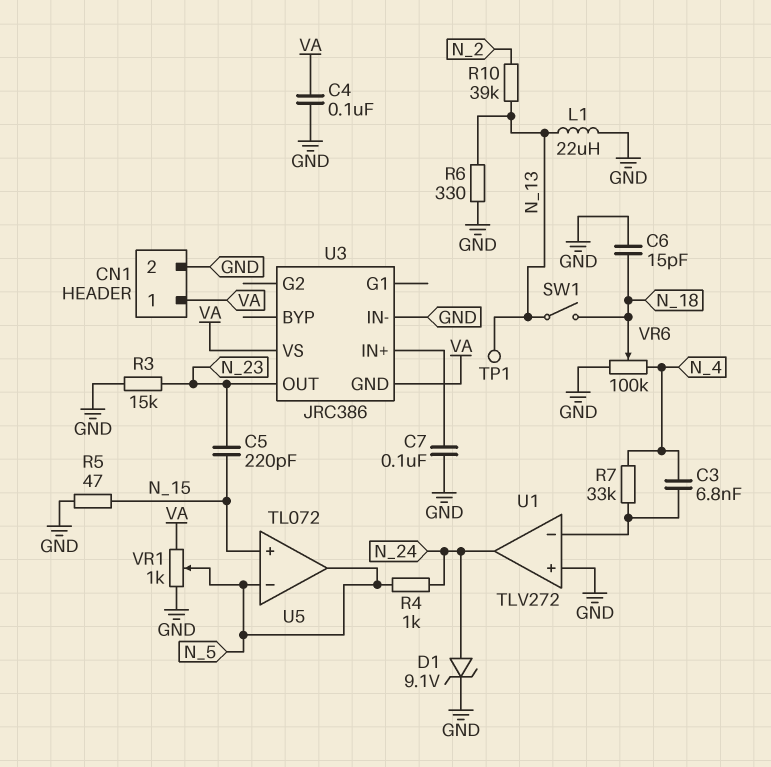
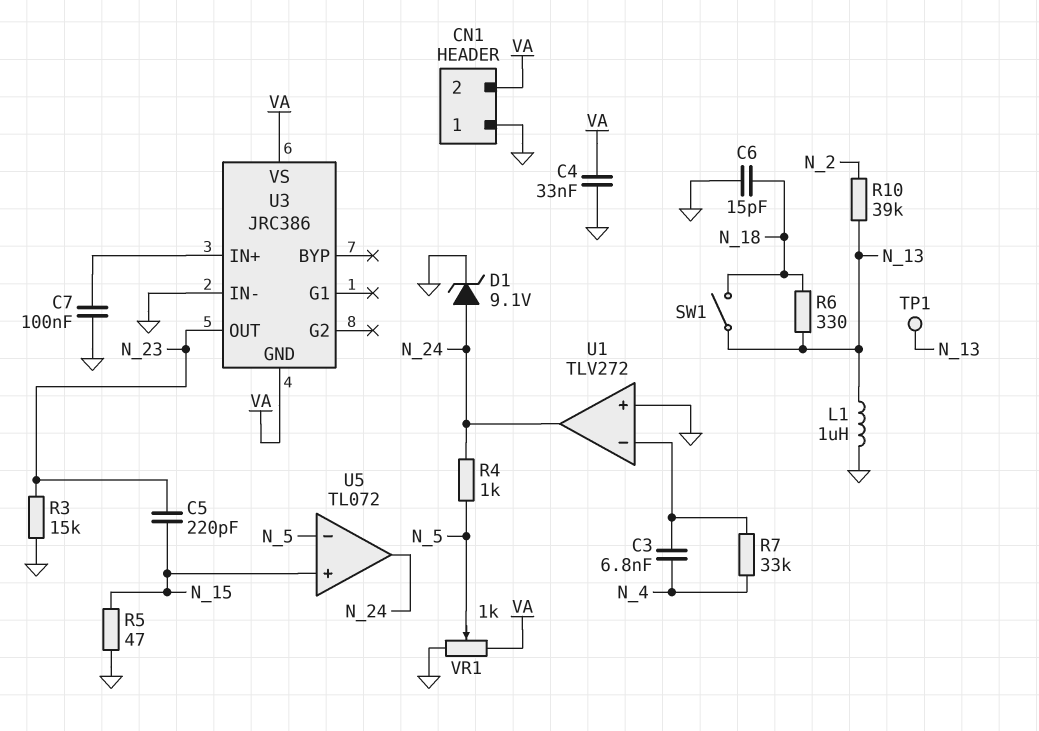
C4: 100nF (GND, VA) -> 33nF (GND, VA)
CN1 pin 1: VA -> GND
CN1 pin 2: GND -> VA
L1: 22uH (GND, N_13) -> 1uH (GND, N_13)
R6: 330 (GND, N_13) -> 330 (N_13, N_18)
U5 pin out: N_5 -> N_24
VR6: 100k (GND, N_4, wiper N_18) -> none

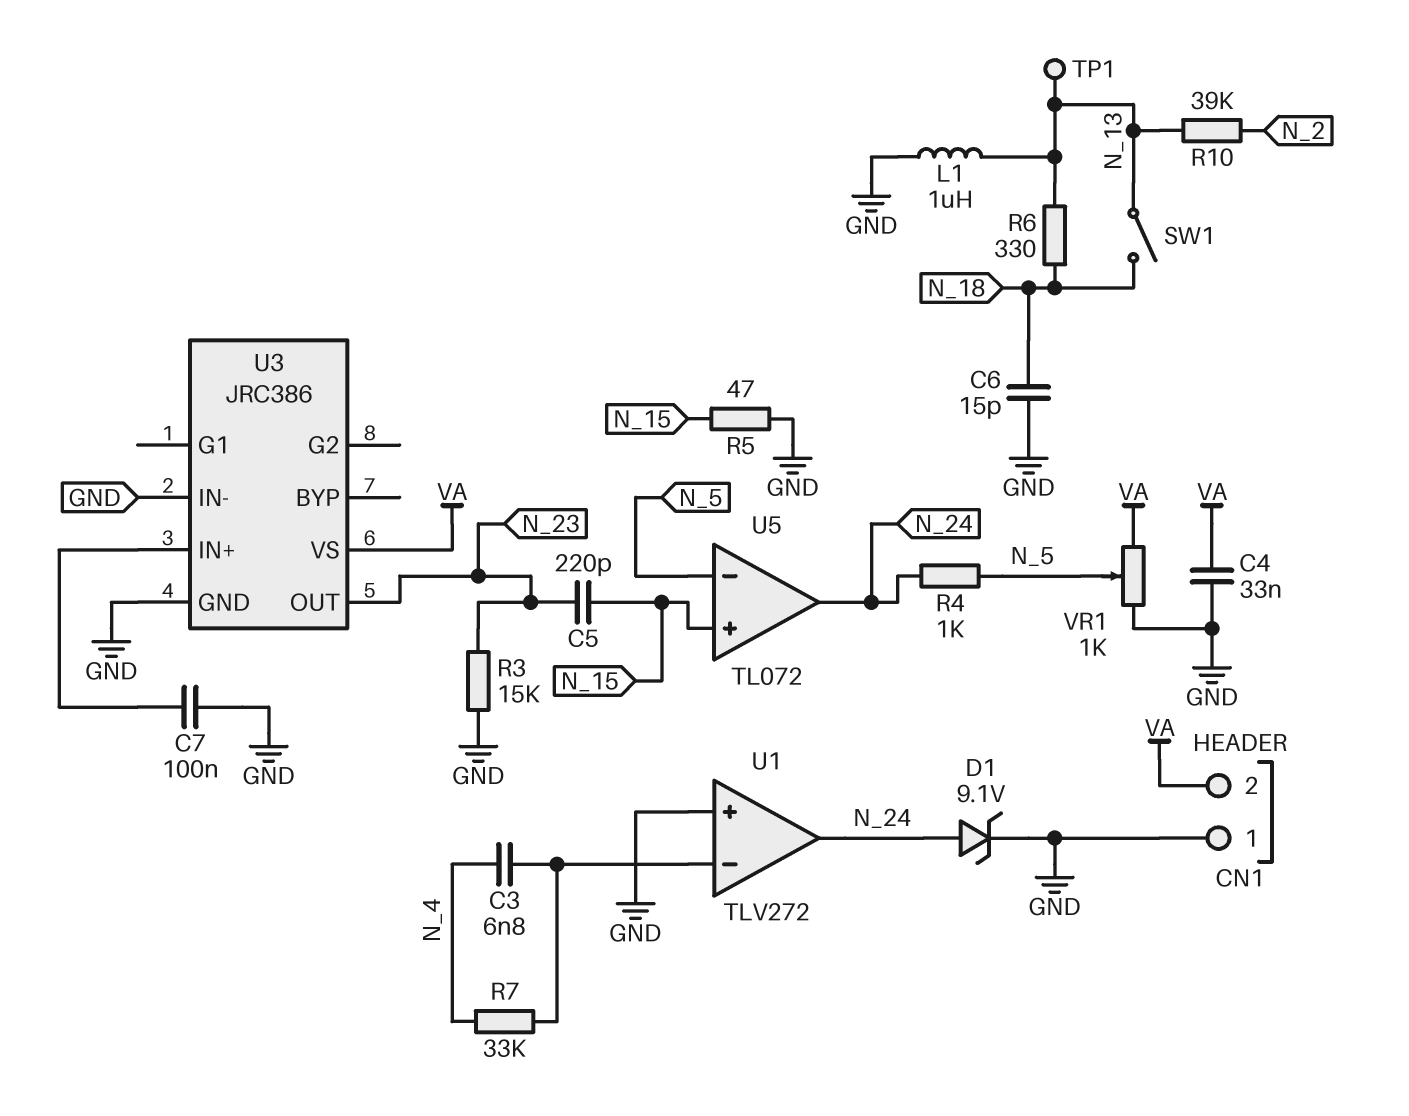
U3 pin GND: VA -> GND

